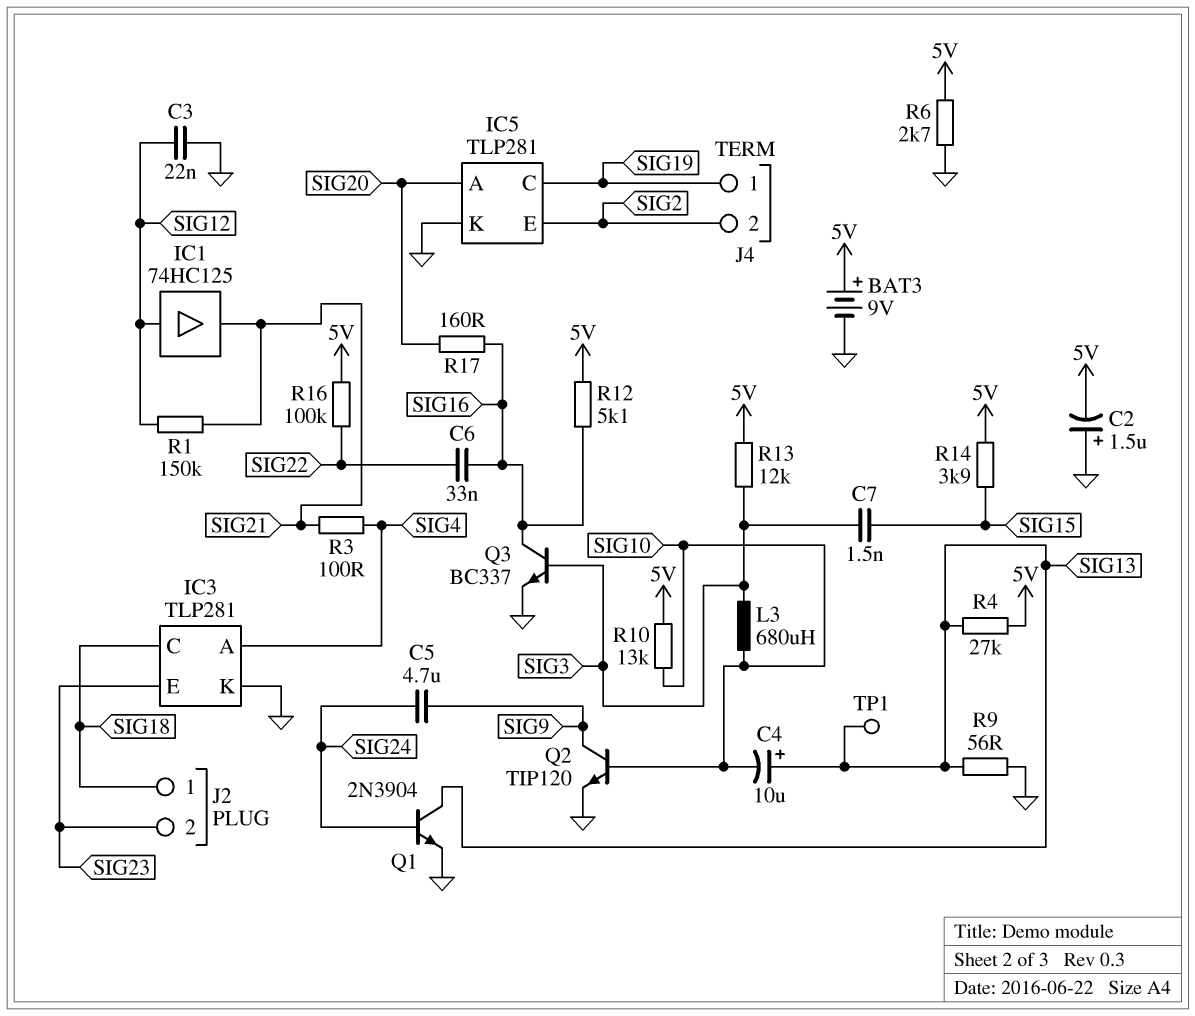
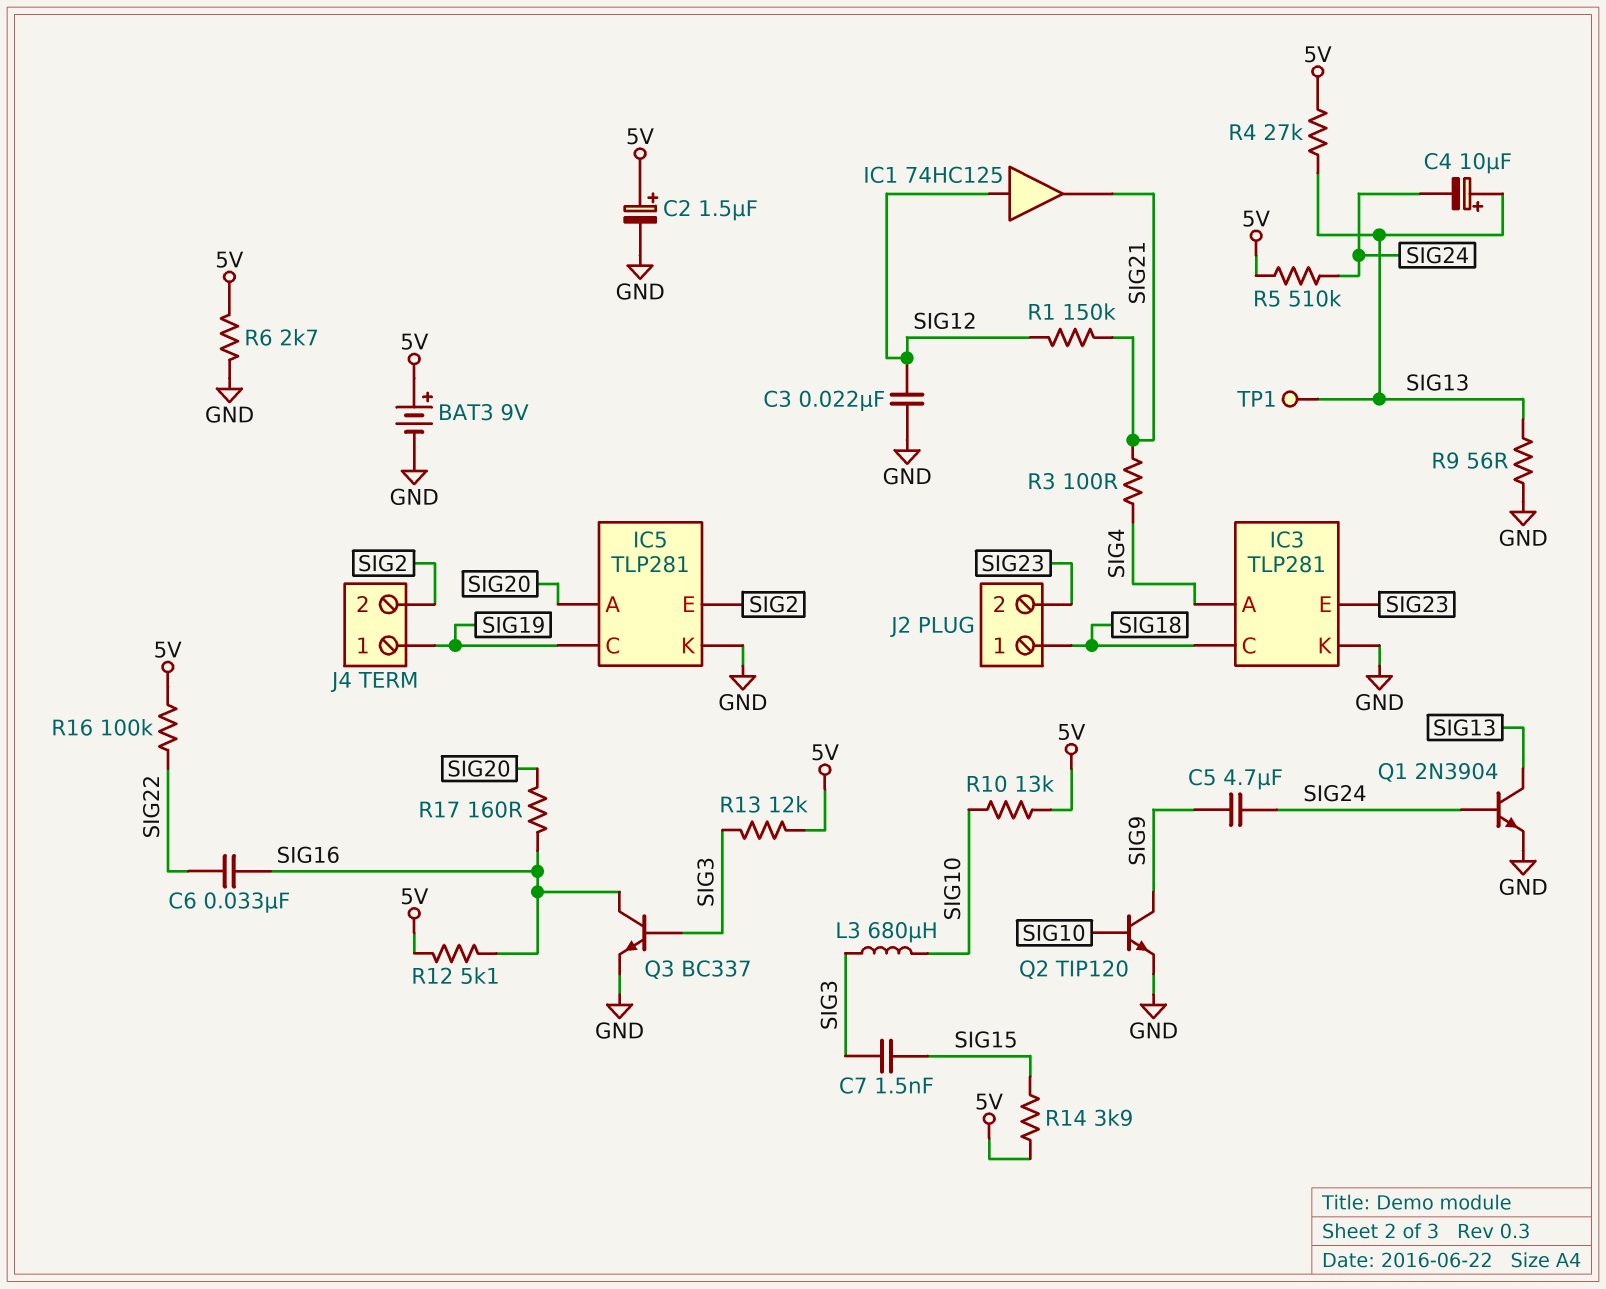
C2: 1.5uF (plus GND, minus 5V) -> 1.5uF (plus 5V, minus GND)
C4: 10uF (plus SIG13, minus SIG10) -> 10uF (plus SIG13, minus SIG24)
R5: none -> 510k (5V, SIG24)

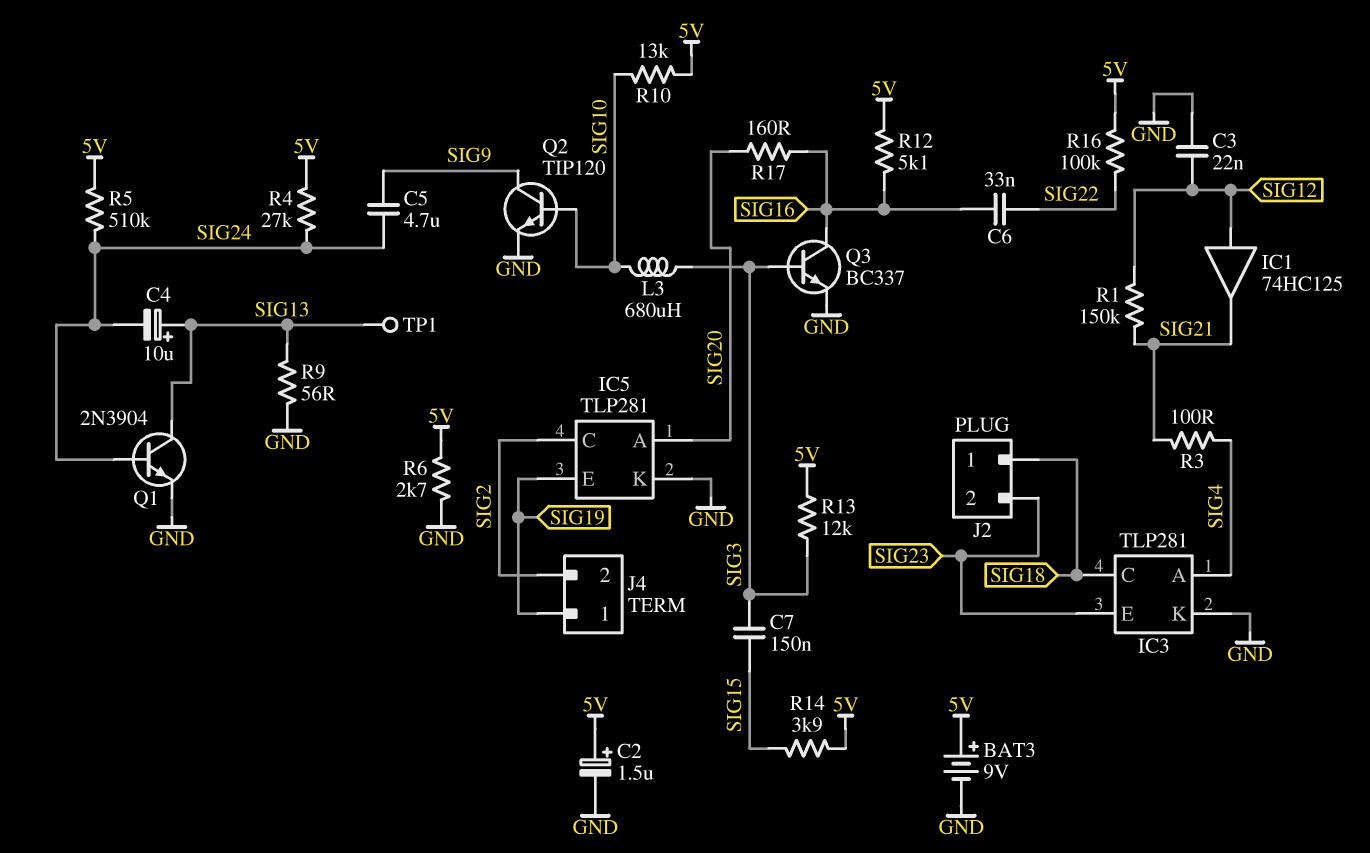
C7: 1.5nF (SIG3, SIG15) -> 150nF (SIG3, SIG15)
IC5 pin C: SIG19 -> SIG2
IC5 pin E: SIG2 -> SIG19
R4: 27k (5V, SIG13) -> 27k (5V, SIG24)

